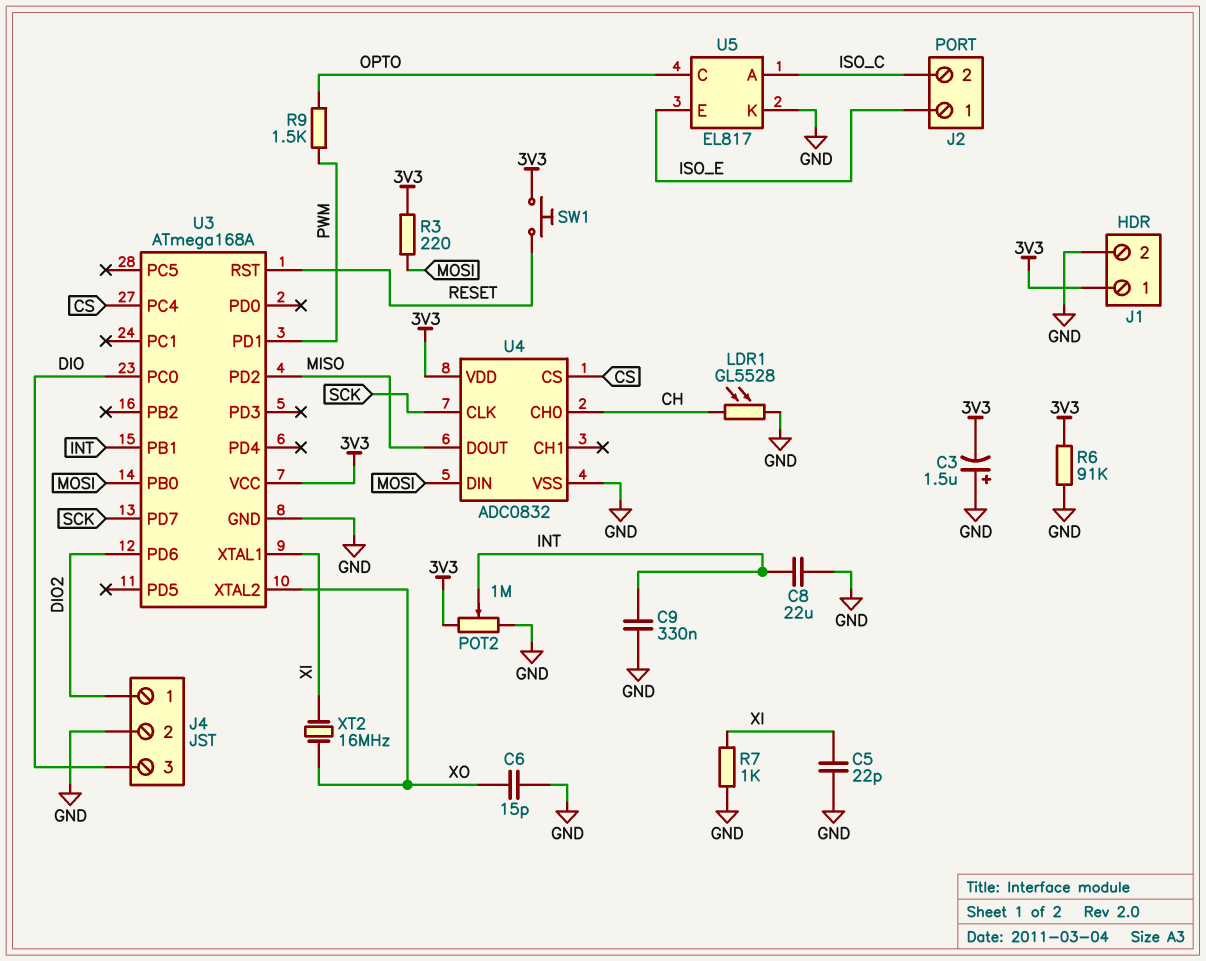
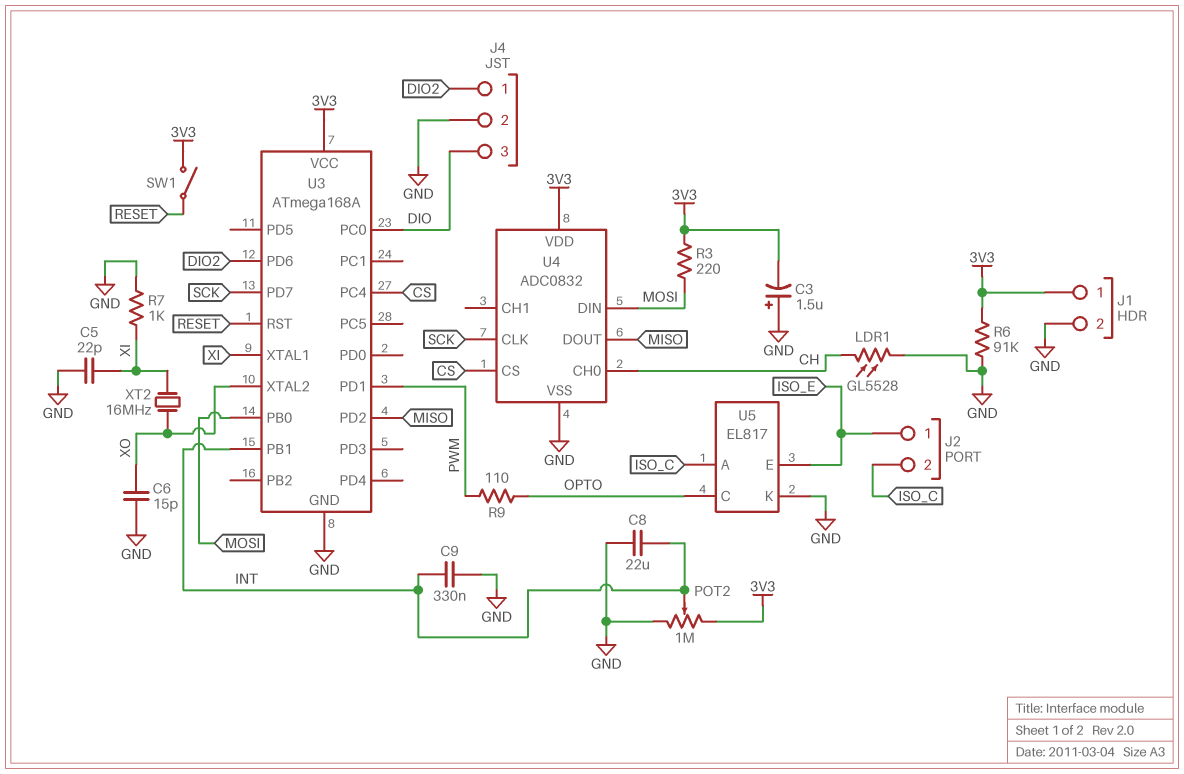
R9: 1.5k (OPTO, PWM) -> 110 (OPTO, PWM)
SW1: button (3V3, RESET) -> switch (3V3, RESET)

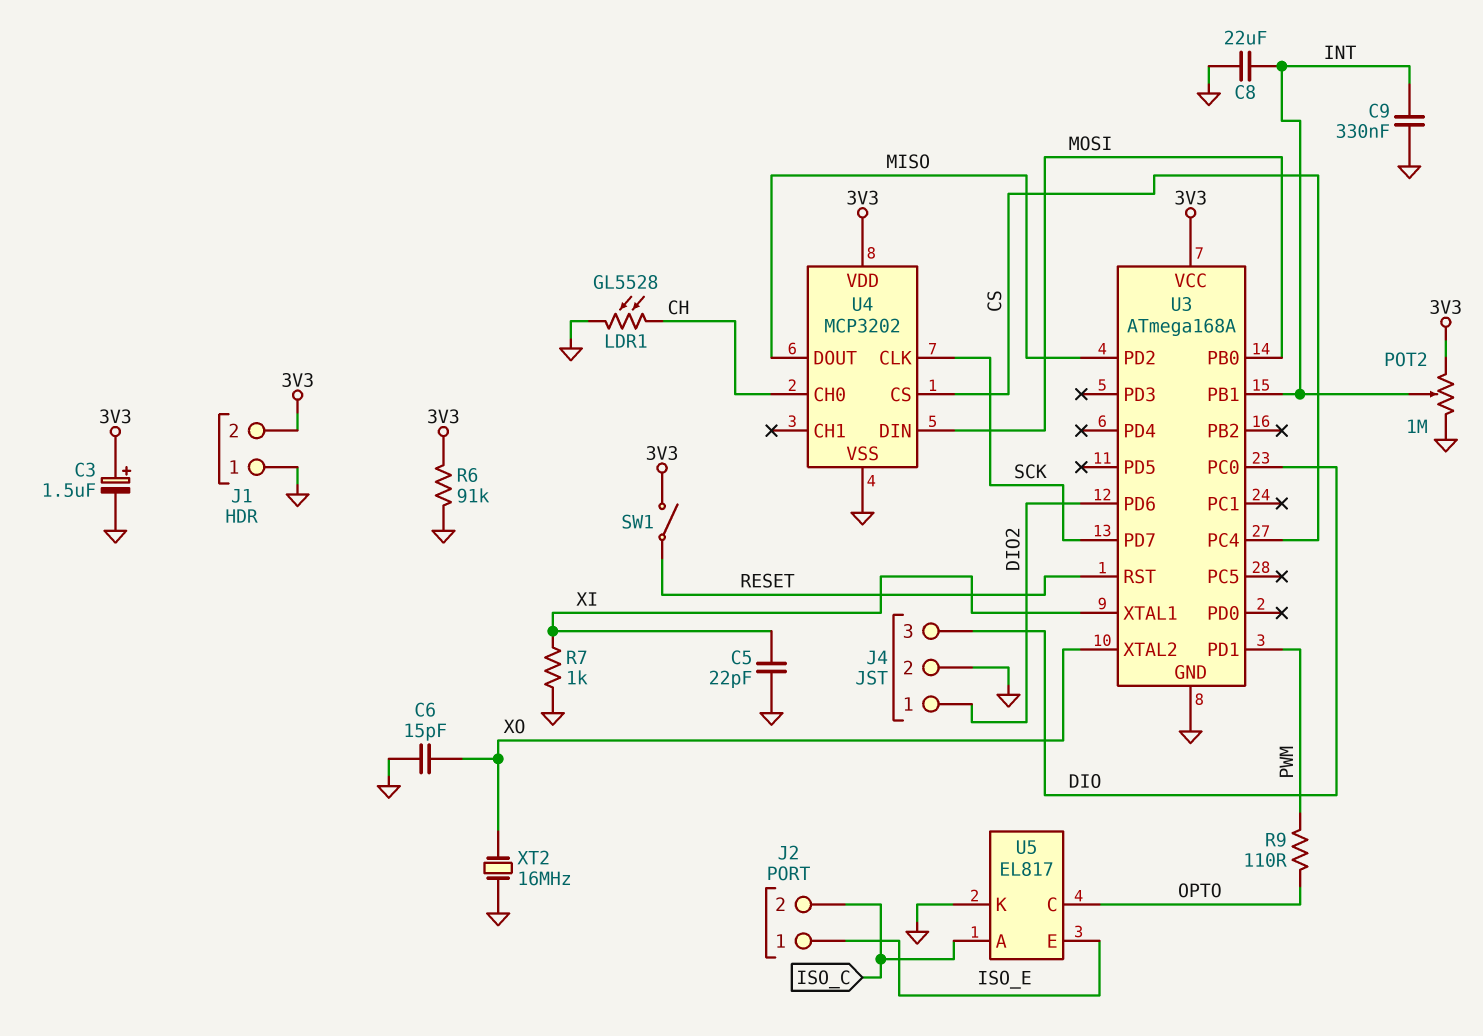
C3: 1.5uF (plus GND, minus 3V3) -> 1.5uF (plus 3V3, minus GND)
J1 pin 1: 3V3 -> GND
J1 pin 2: GND -> 3V3
R3: 220 (3V3, MOSI) -> none
U4: ADC0832 -> MCP3202
XT2: 16MHz (XI, XO) -> 16MHz (GND, XO)

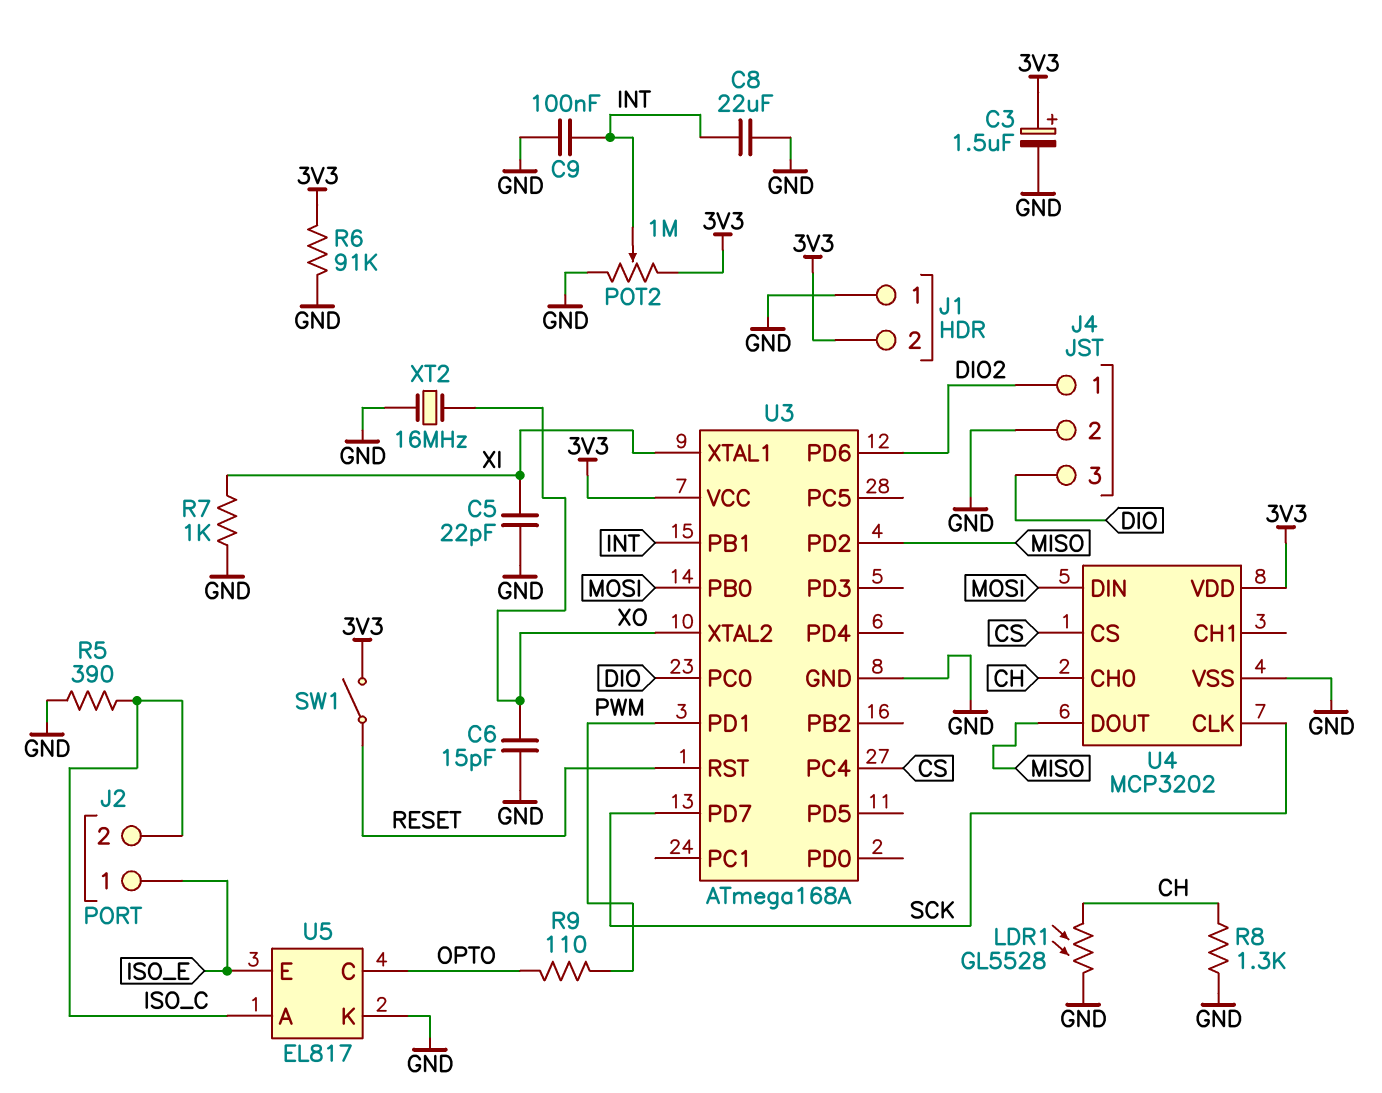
C9: 330nF (GND, INT) -> 100nF (GND, INT)
R5: none -> 390 (GND, ISO_C)
R8: none -> 1.3k (CH, GND)

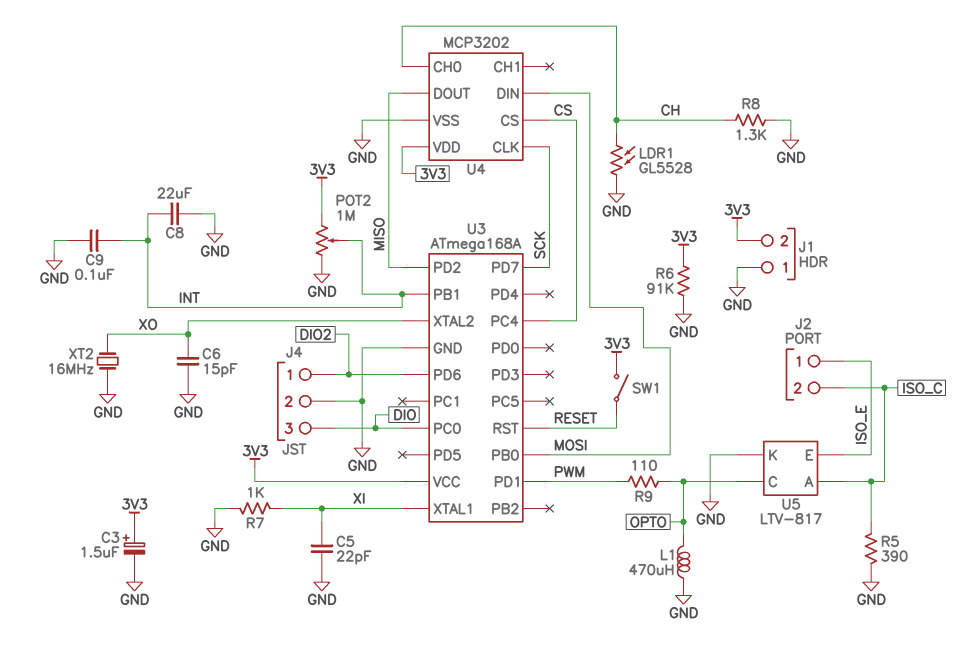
L1: none -> 470uH (GND, OPTO)
U5: EL817 -> LTV-817

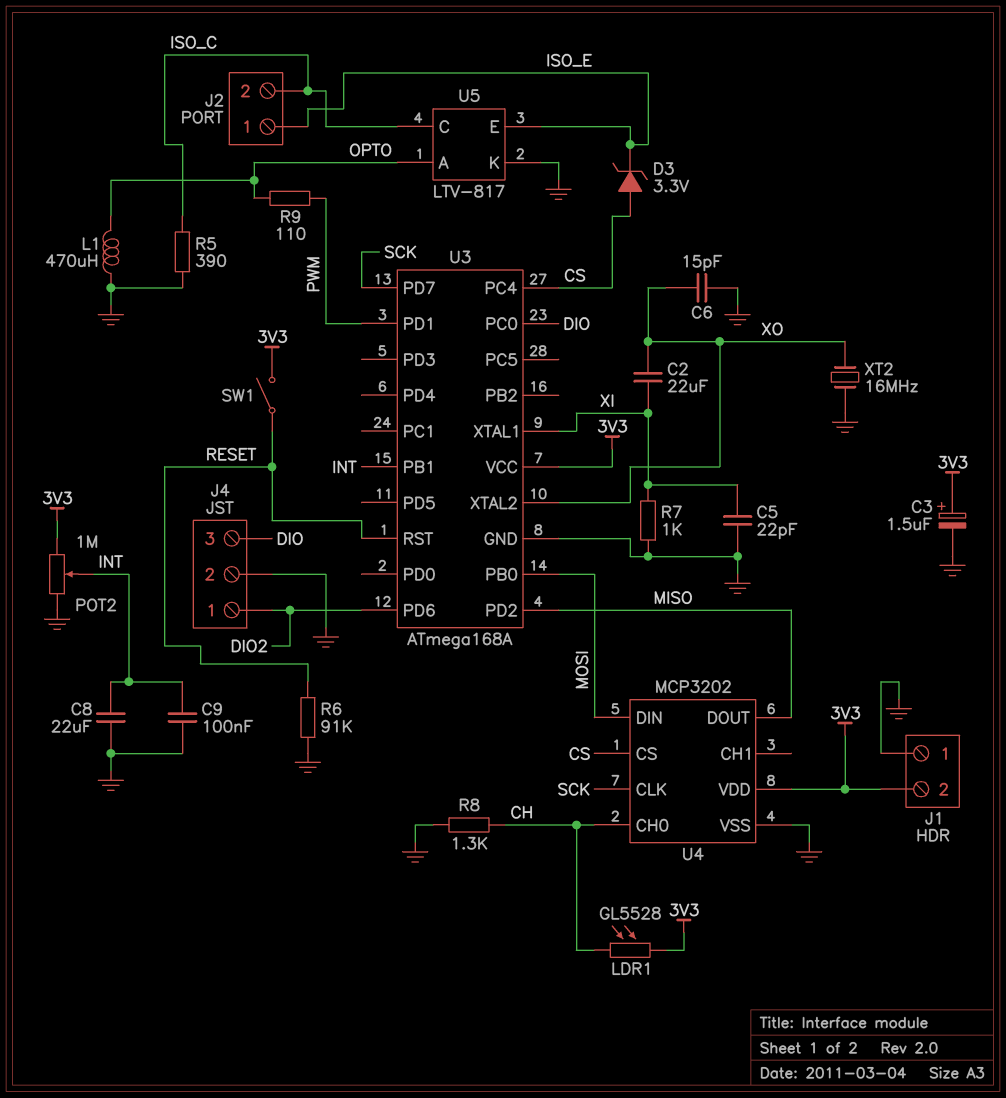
C2: none -> 22uF (XI, XO)
D3: none -> zener 3.3V (A CS, K ISO_E)
LDR1: GL5528 (CH, GND) -> GL5528 (3V3, CH)
R6: 91k (3V3, GND) -> 91k (GND, RESET)
U5 pin A: ISO_C -> OPTO
U5 pin C: OPTO -> ISO_C

